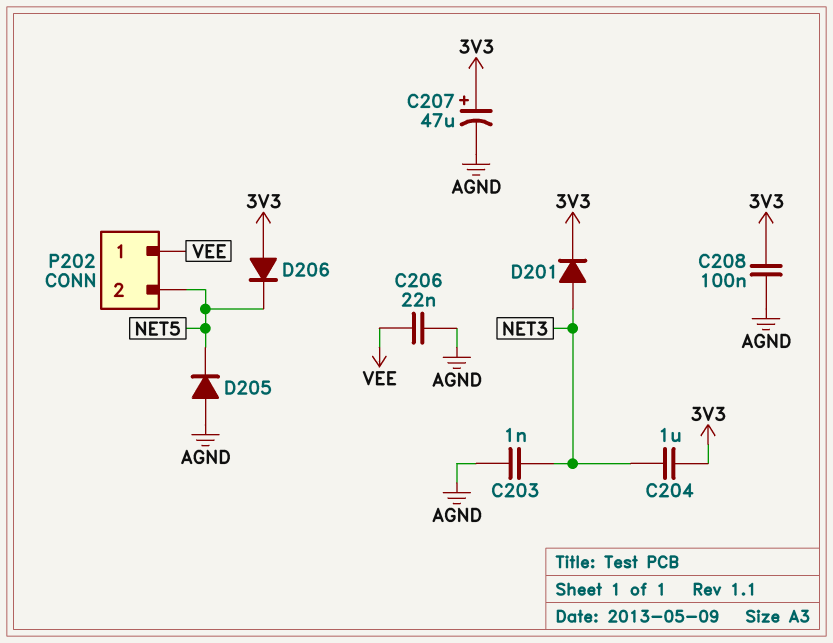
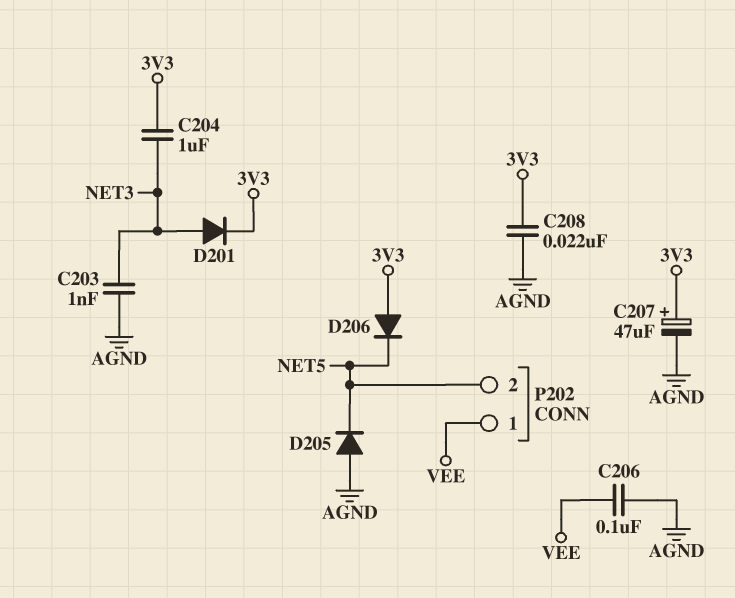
C206: 22nF (AGND, VEE) -> 100nF (AGND, VEE)
C208: 100nF (3V3, AGND) -> 22nF (3V3, AGND)

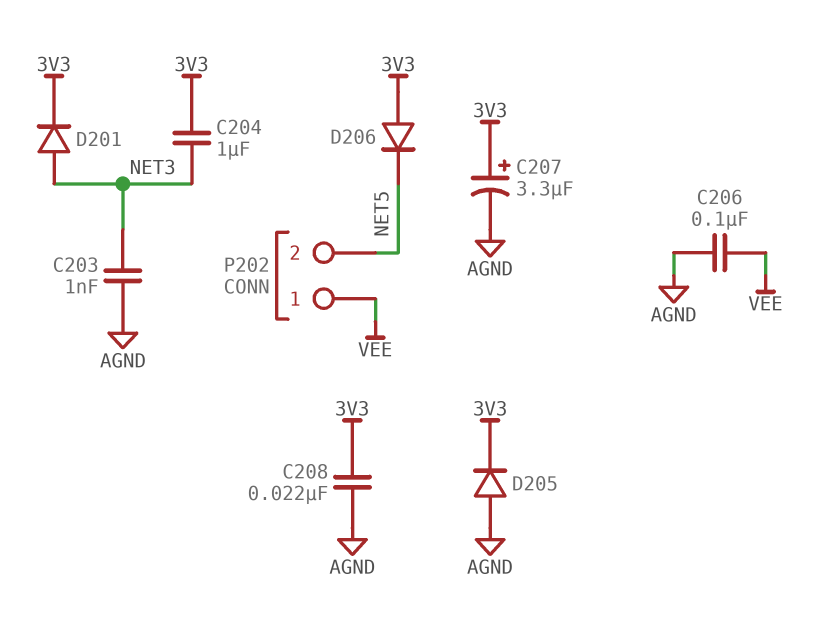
C207: 47uF (plus 3V3, minus AGND) -> 3.3uF (plus 3V3, minus AGND)
D205: diode (A AGND, K NET5) -> diode (A AGND, K 3V3)

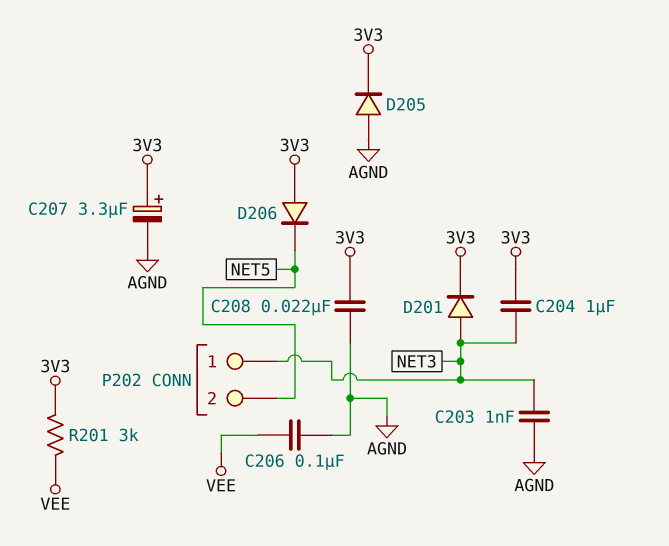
P202 pin 1: VEE -> NET3
R201: none -> 3k (3V3, VEE)

